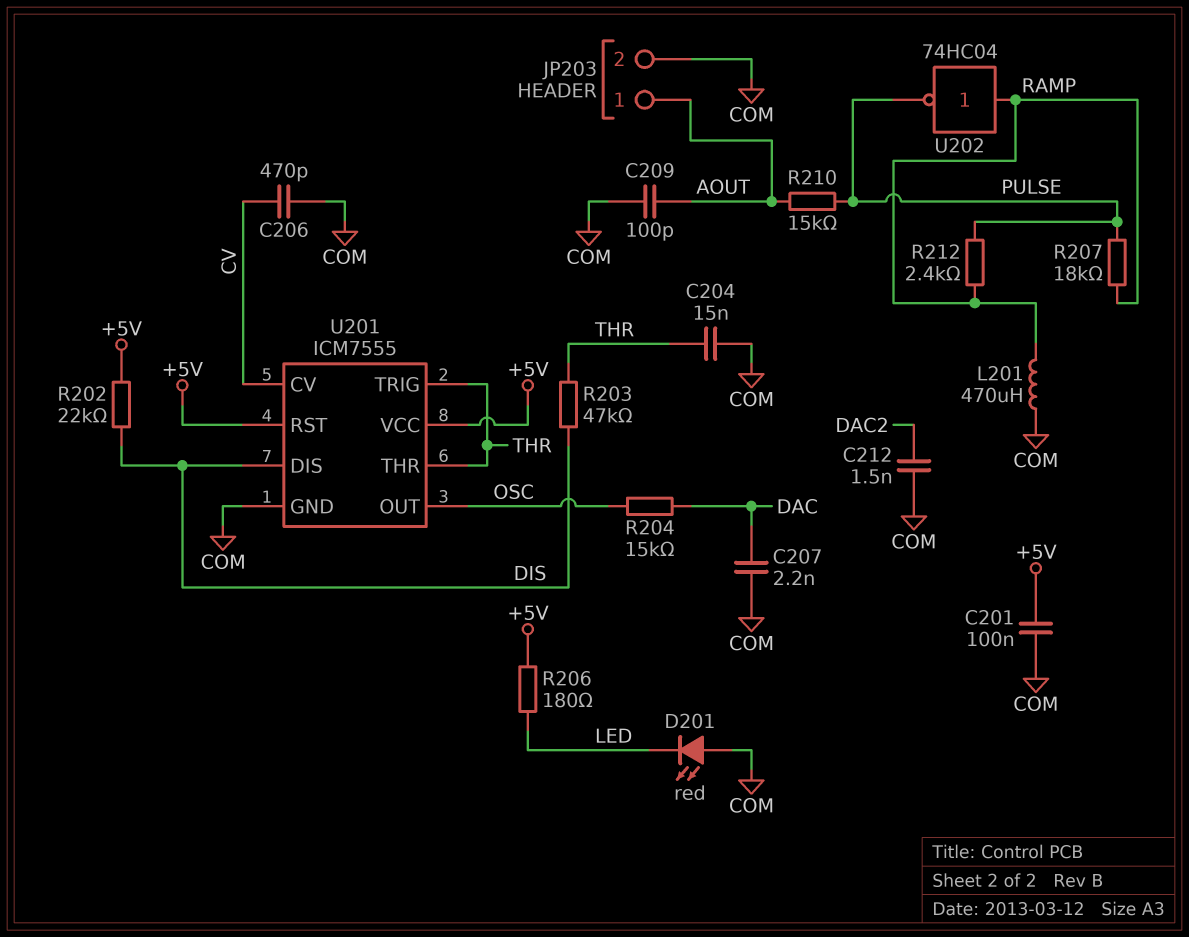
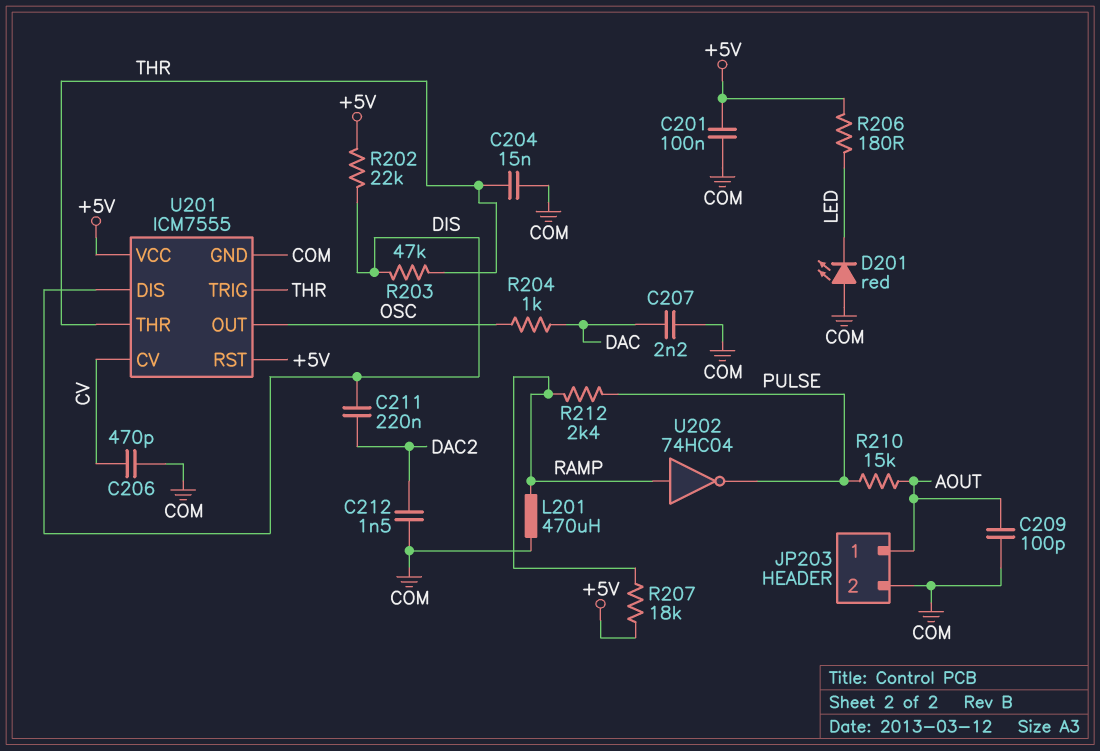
C211: none -> 220nF (DAC2, DIS)
R204: 15k (DAC, OSC) -> 1k (DAC, OSC)
R207: 18k (PULSE, RAMP) -> 18k (+5V, RAMP)

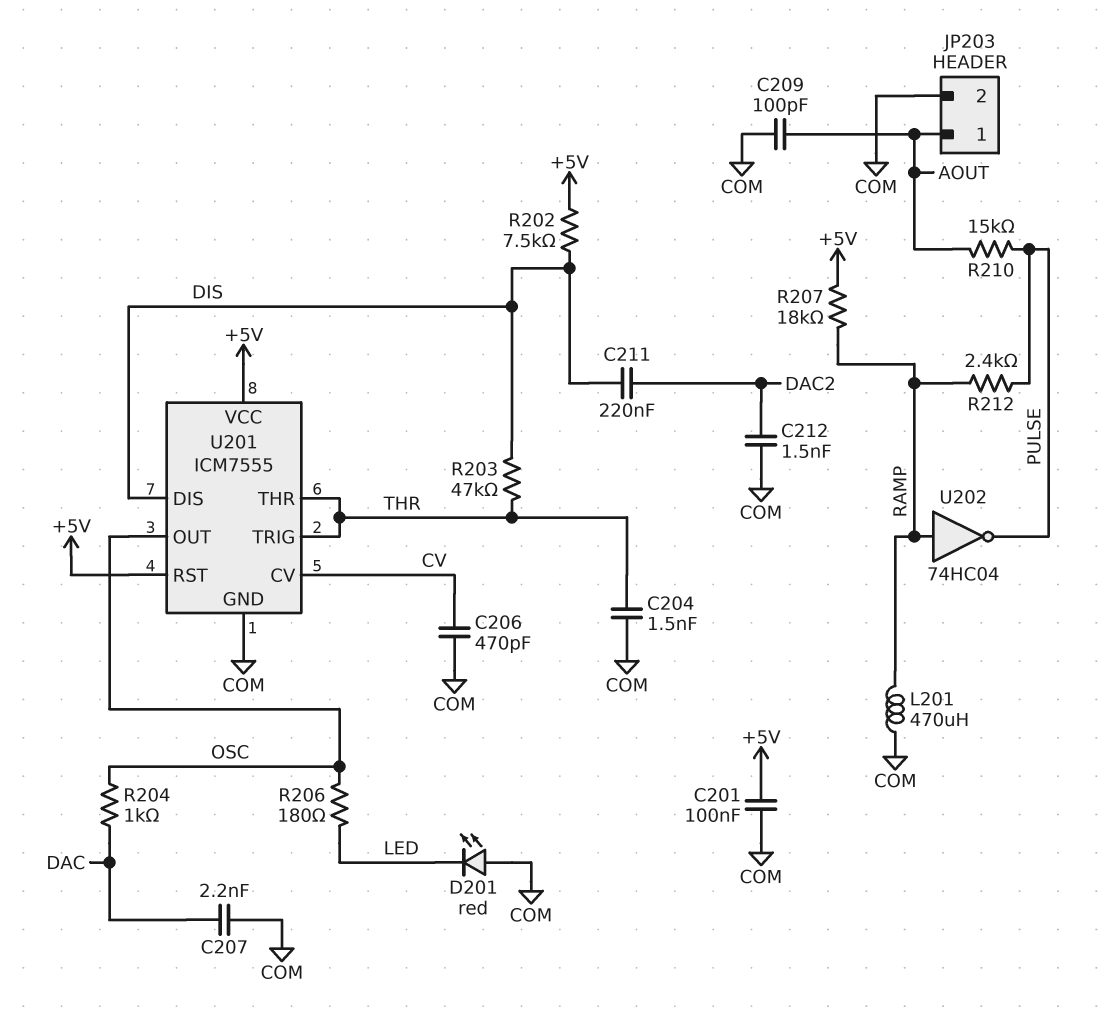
C204: 15nF (COM, THR) -> 1.5nF (COM, THR)
R202: 22k (+5V, DIS) -> 7.5k (+5V, DIS)
R206: 180 (+5V, LED) -> 180 (LED, OSC)

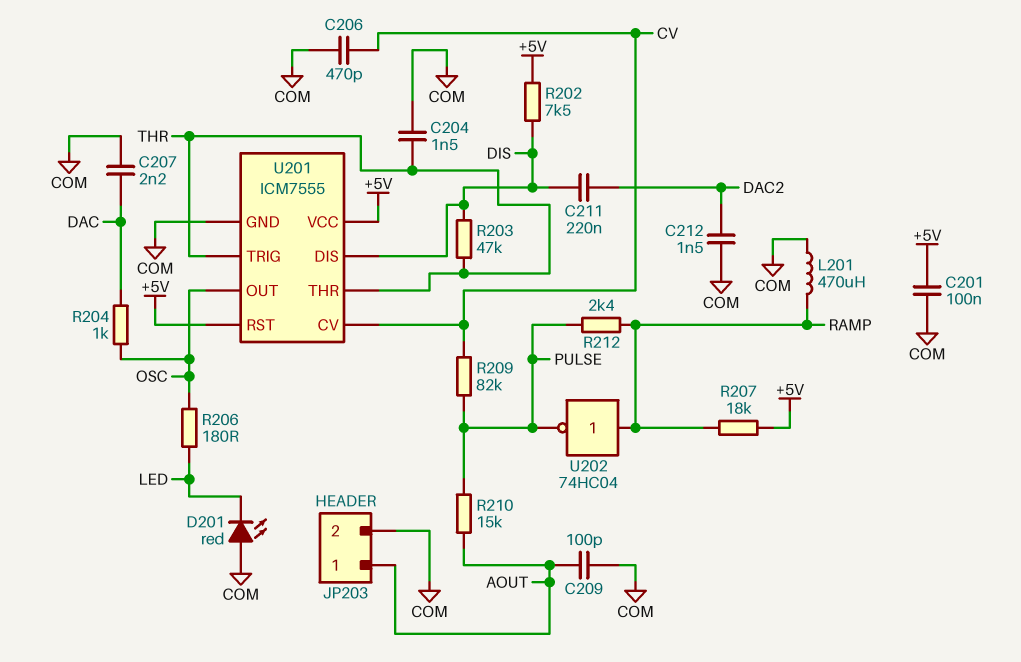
R209: none -> 82k (CV, PULSE)

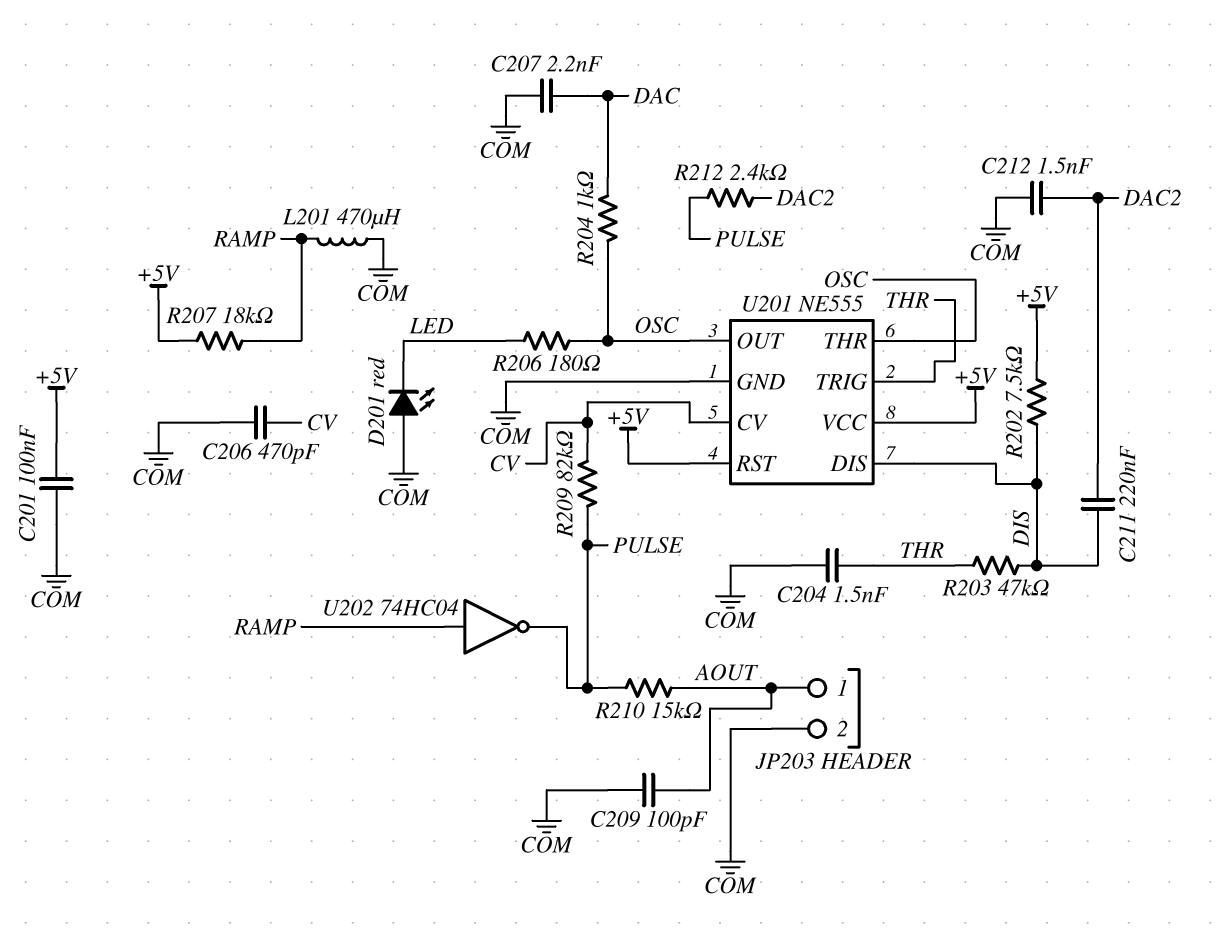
R212: 2.4k (PULSE, RAMP) -> 2.4k (DAC2, PULSE)
U201: ICM7555 -> NE555
U201 pin THR: THR -> OSC

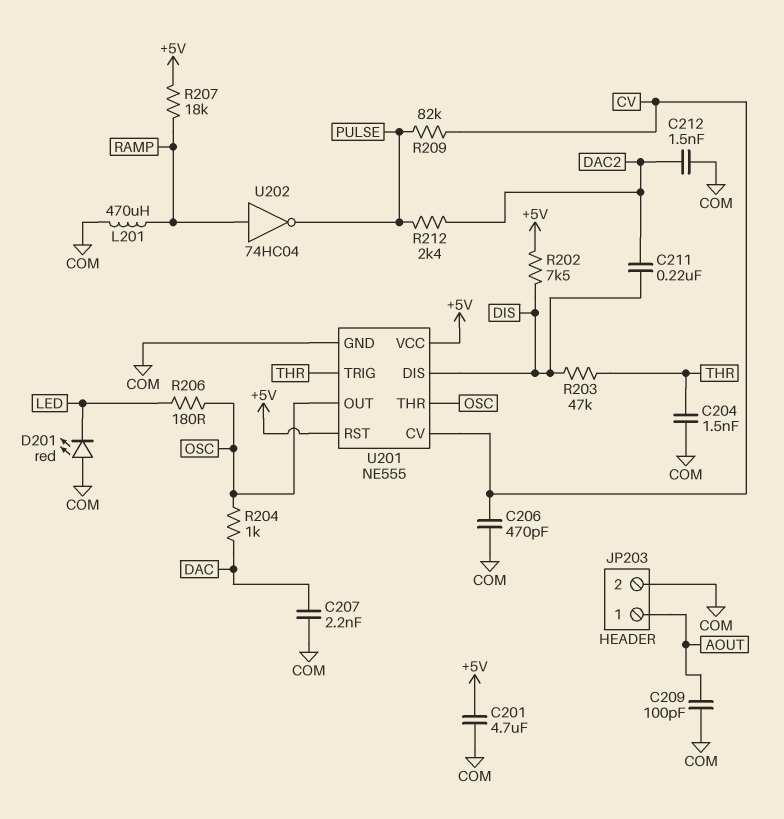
C201: 100nF (+5V, COM) -> 4.7uF (+5V, COM)
R210: 15k (AOUT, PULSE) -> none

